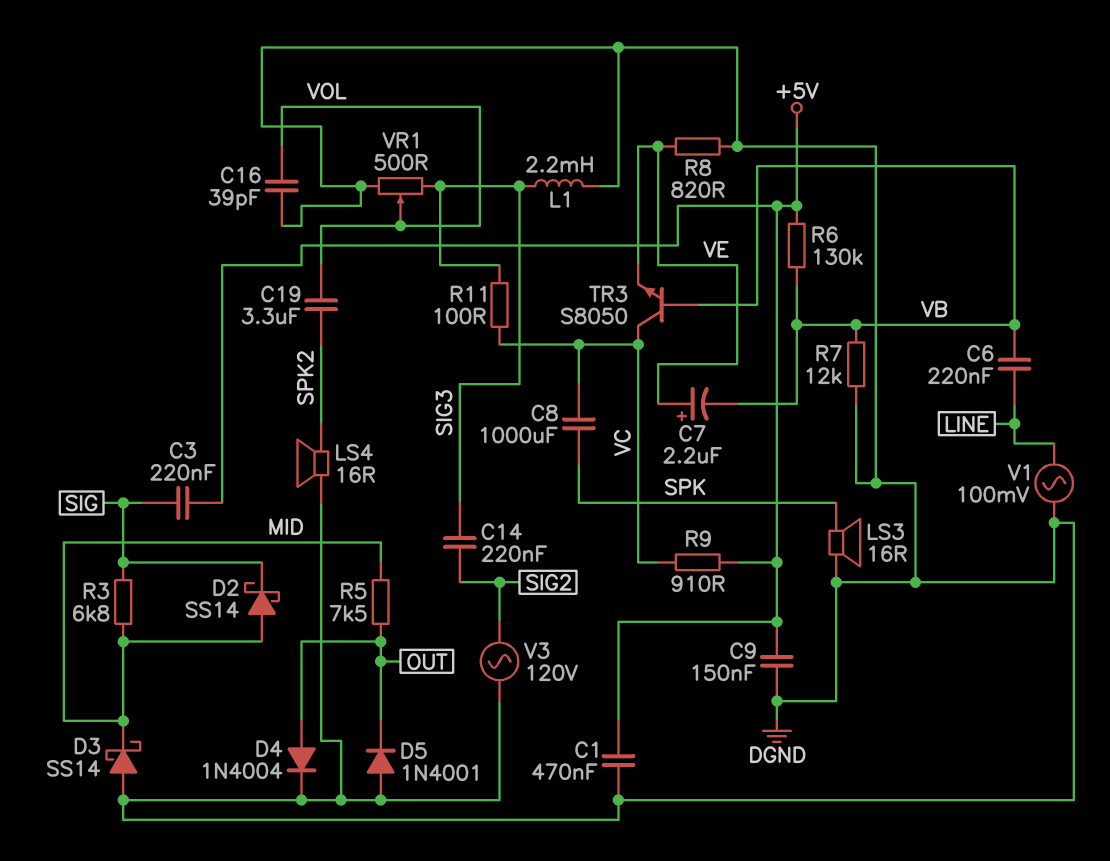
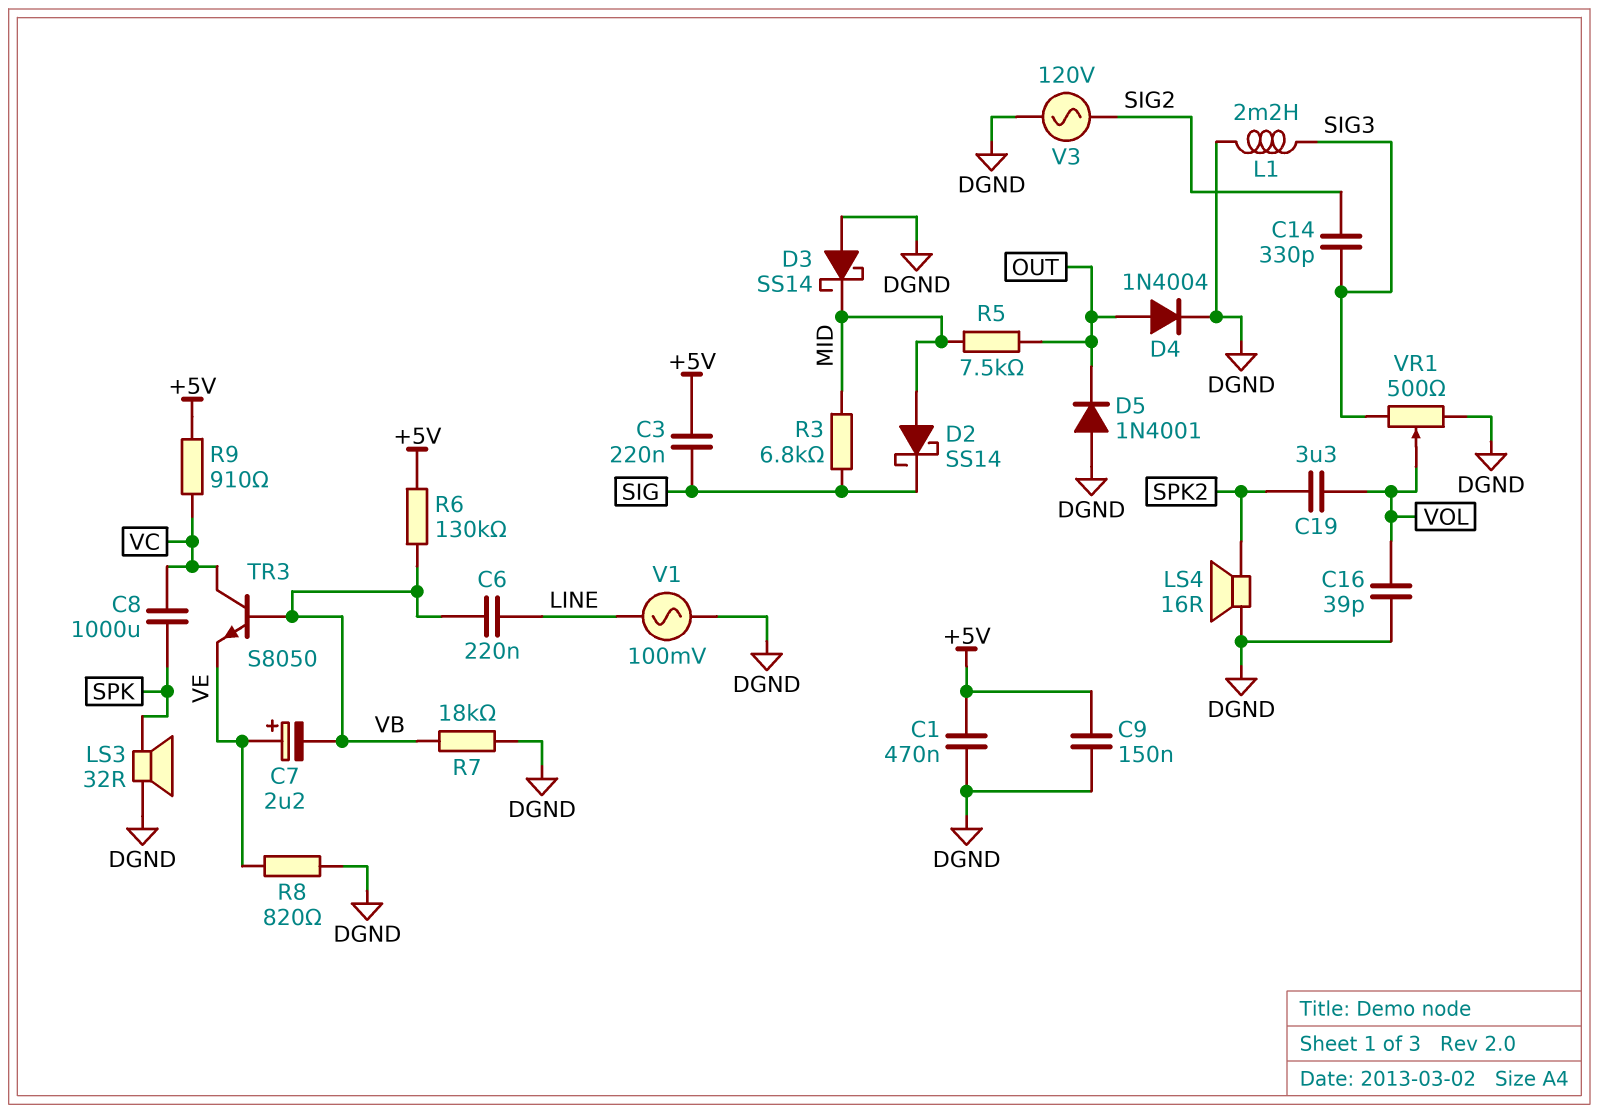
C14: 220nF (SIG2, SIG3) -> 330pF (SIG2, SIG3)
LS3: speaker 16R (DGND, SPK) -> speaker 32R (DGND, SPK)
R7: 12k (DGND, VB) -> 18k (DGND, VB)
R11: 100 (SIG3, VC) -> none

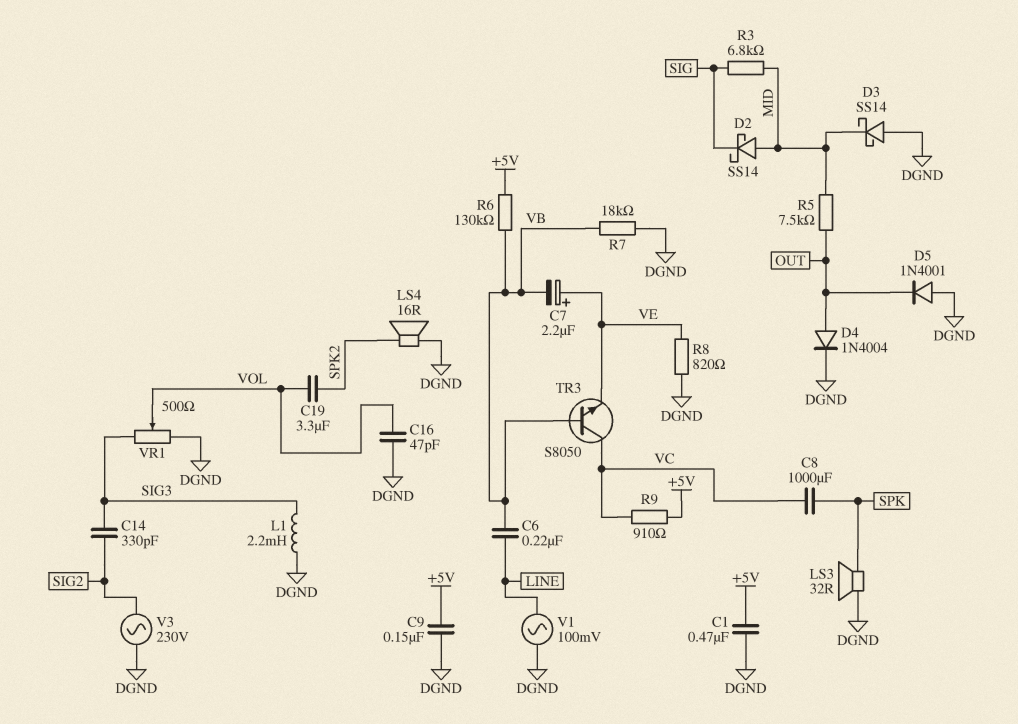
C3: 220nF (+5V, SIG) -> none
C16: 39pF (DGND, VOL) -> 47pF (DGND, VOL)
V3: AC 120V (DGND, SIG2) -> AC 230V (DGND, SIG2)

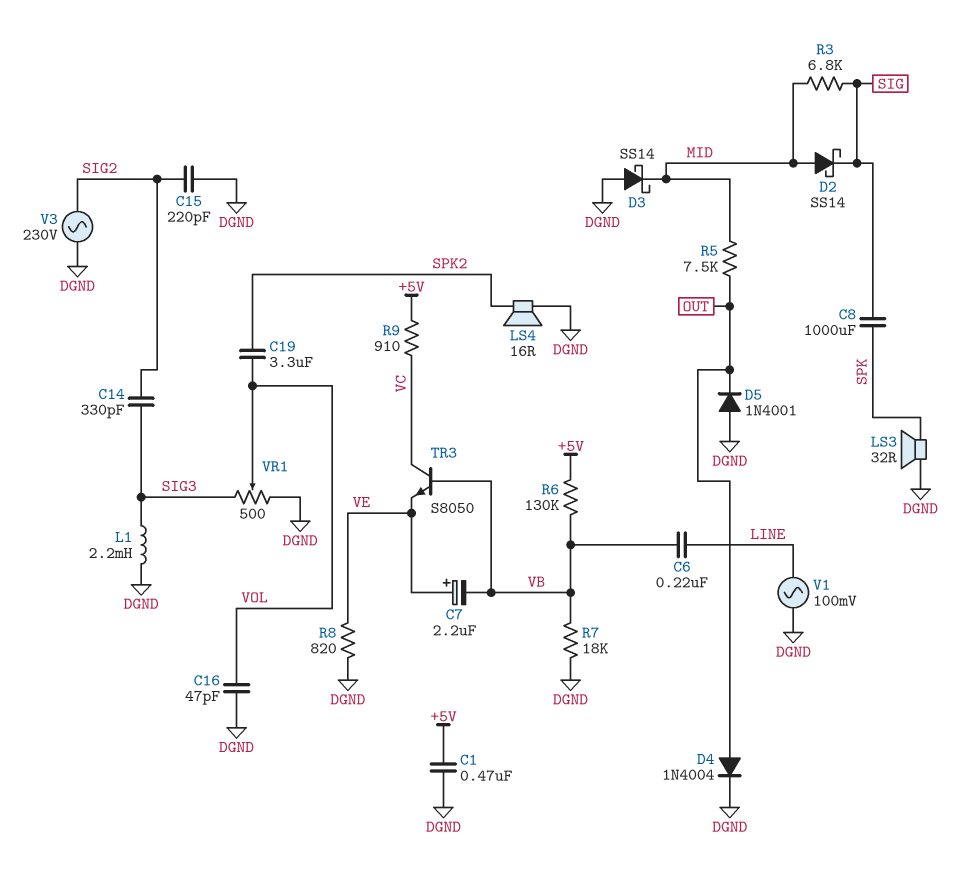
C8: 1000uF (SPK, VC) -> 1000uF (SIG, SPK)
C9: 150nF (+5V, DGND) -> none
C15: none -> 220pF (DGND, SIG2)

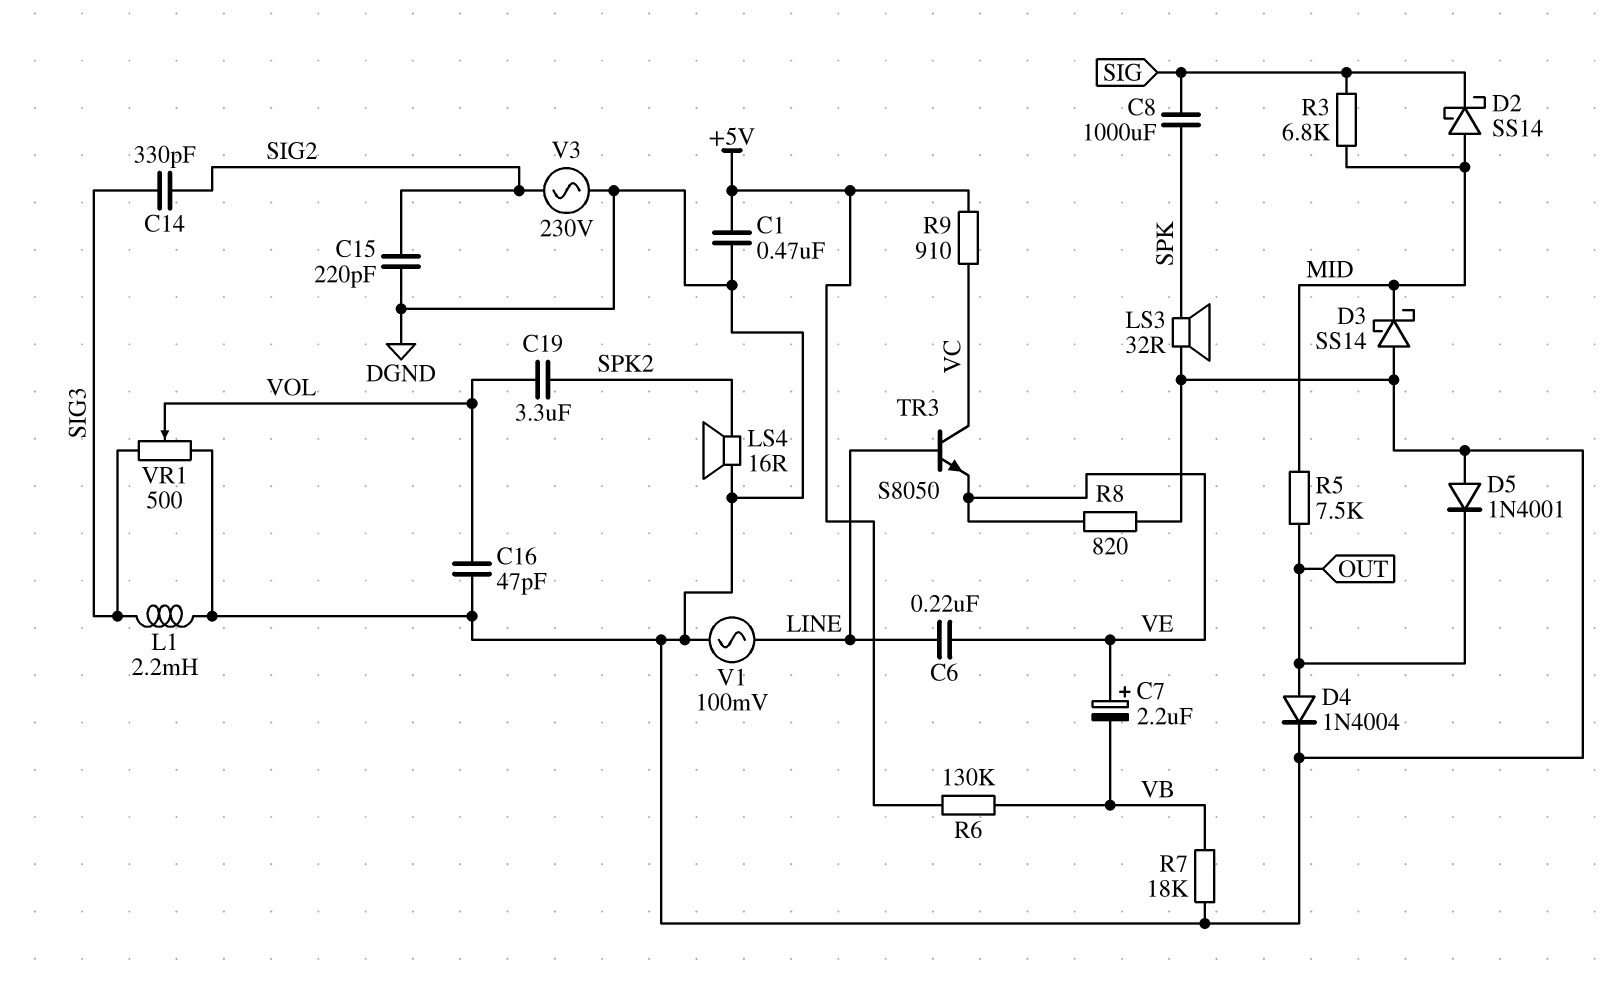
C6: 220nF (LINE, VB) -> 220nF (LINE, VE)
TR3: NPN S8050 (B VB, C VC, E VE) -> NPN S8050 (B LINE, C VC, E VE)

